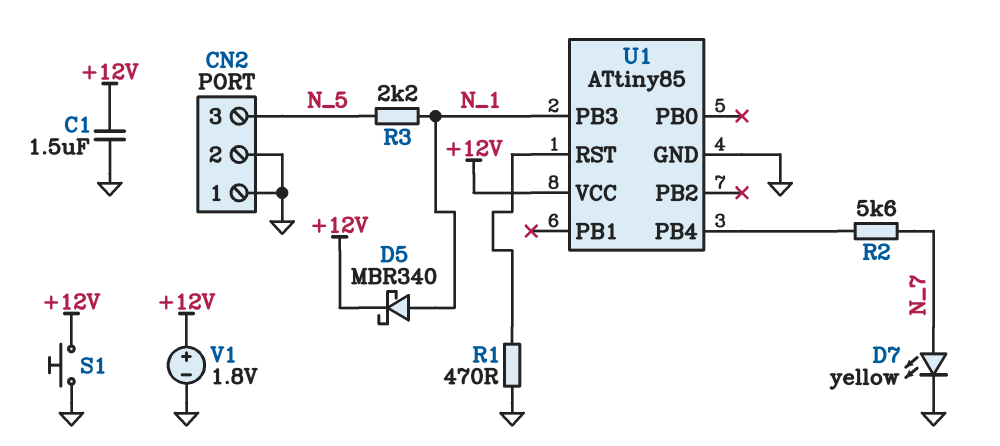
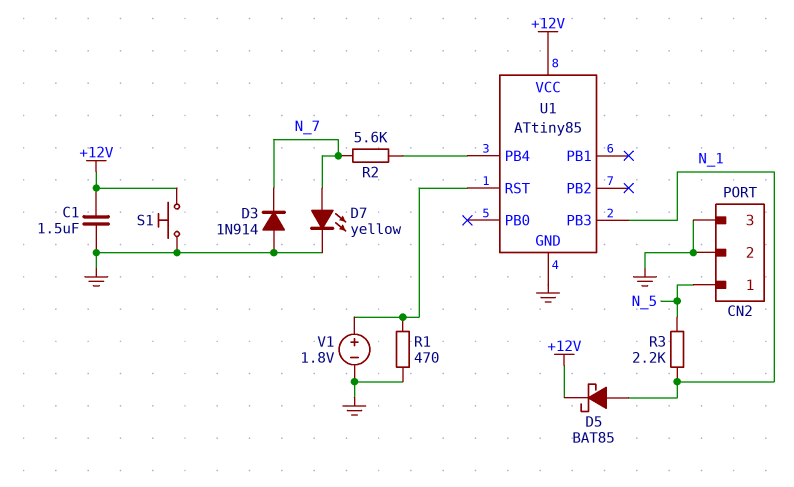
CN2 pin 1: GND -> N_5
CN2 pin 3: N_5 -> GND
D3: none -> diode 1N914 (A GND, K N_7)
D5: schottky MBR340 (A N_1, K +12V) -> schottky BAT85 (A N_1, K +12V)
V1: 1.8V (plus +12V, minus GND) -> 1.8V (plus U1/RST, minus GND)

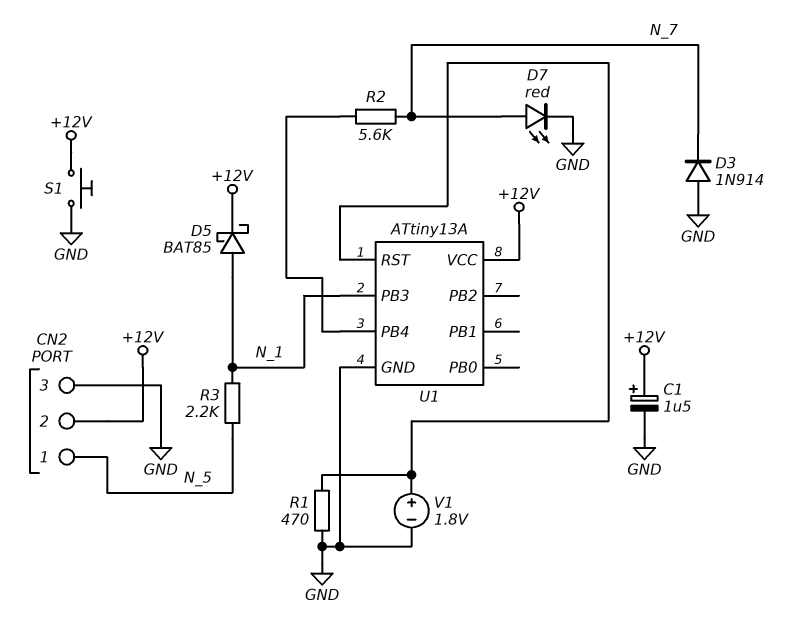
C1: 1.5uF (+12V, GND) -> 1.5uF (plus +12V, minus GND)
CN2 pin 2: GND -> +12V
D7: LED yellow (A N_7, K GND) -> LED red (A N_7, K GND)
U1: ATtiny85 -> ATtiny13A

